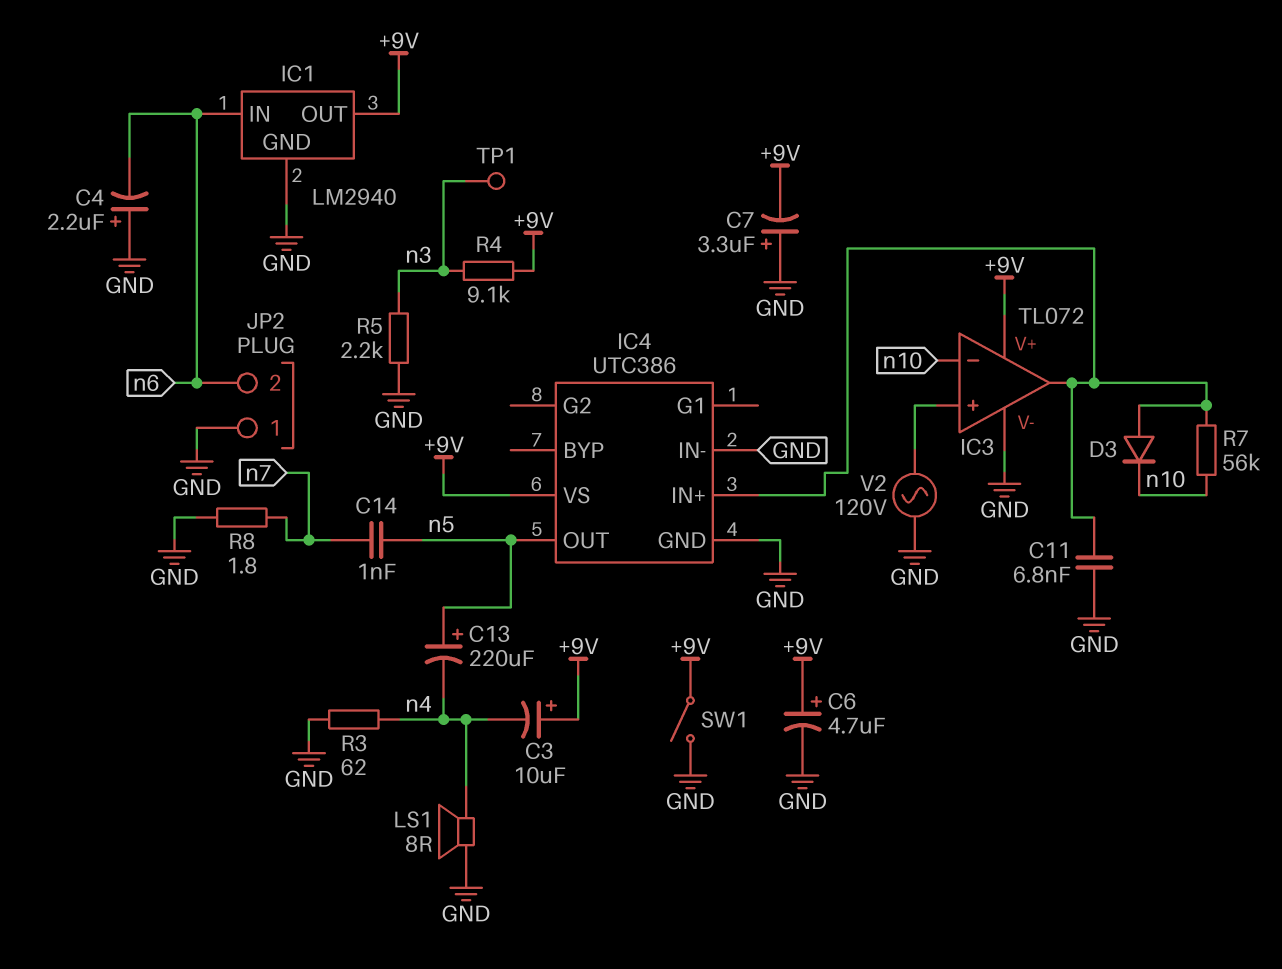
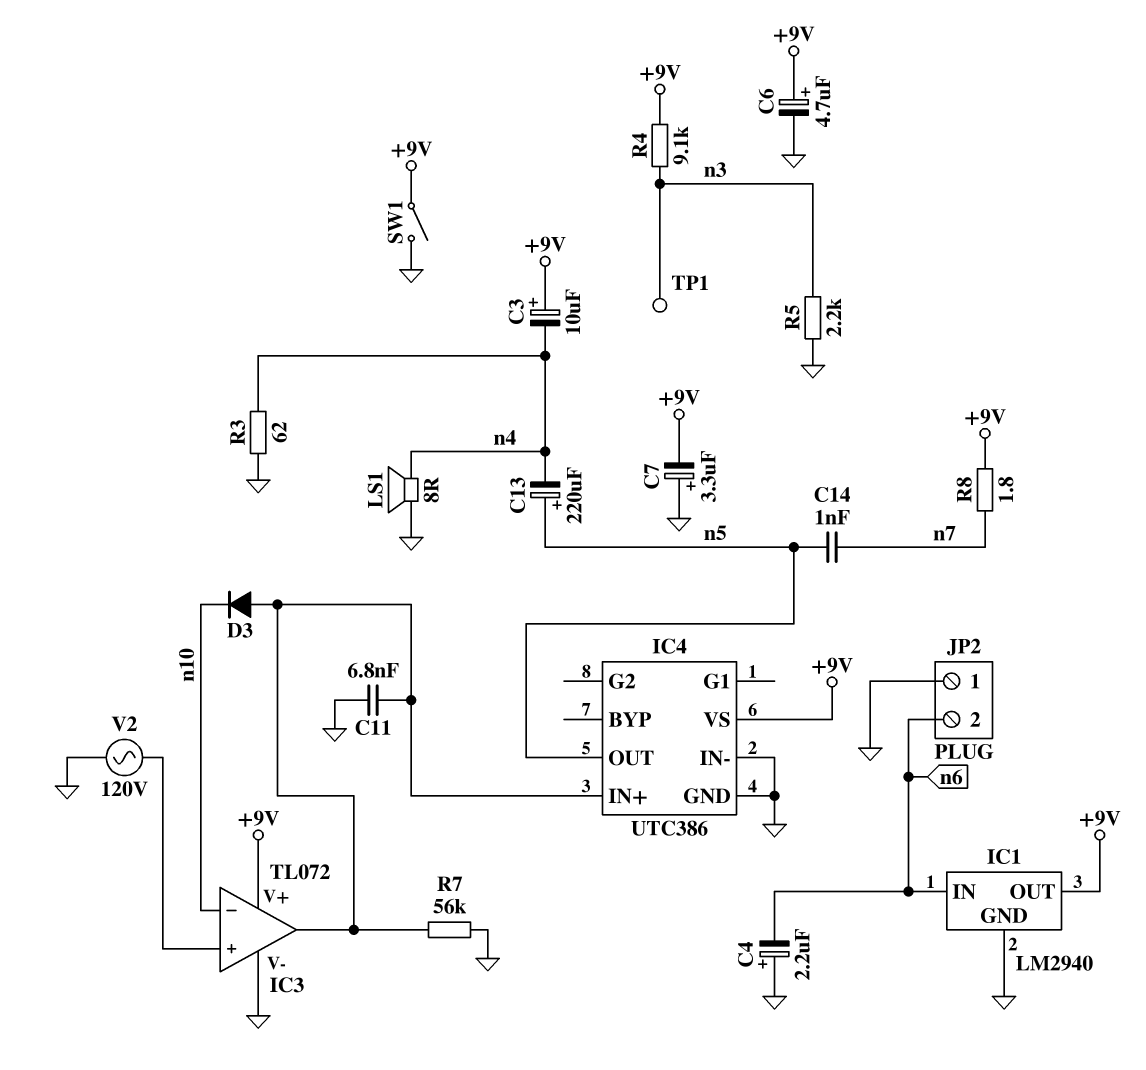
R7: 56k (IC3/out, n10) -> 56k (GND, IC3/out)
R8: 1.8 (GND, n7) -> 1.8 (+9V, n7)

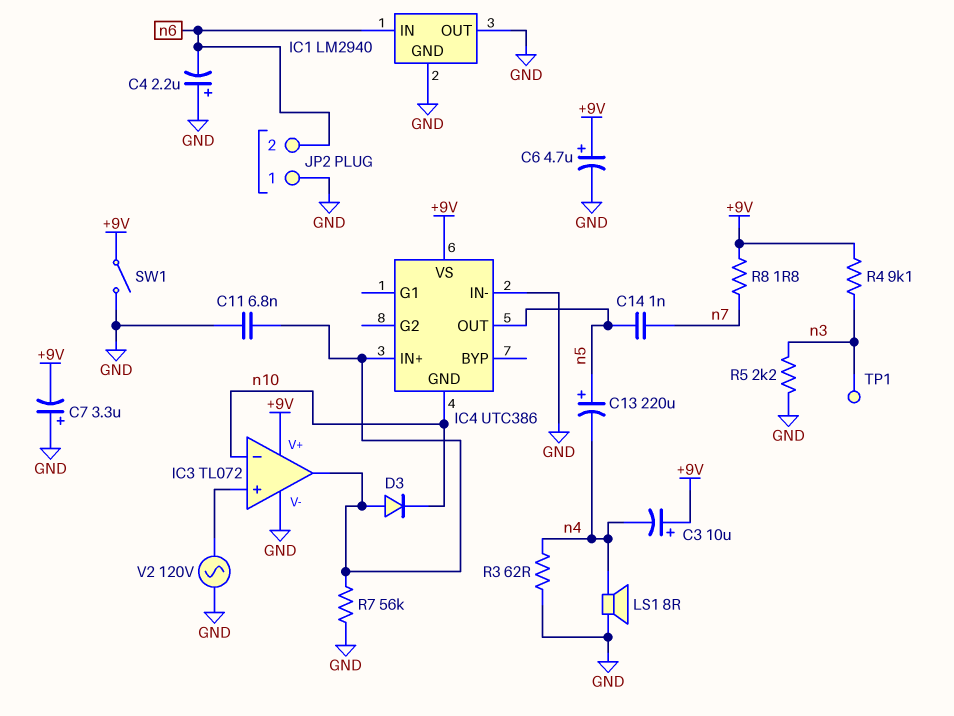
IC1 pin OUT: +9V -> GND
IC4 pin GND: GND -> n10

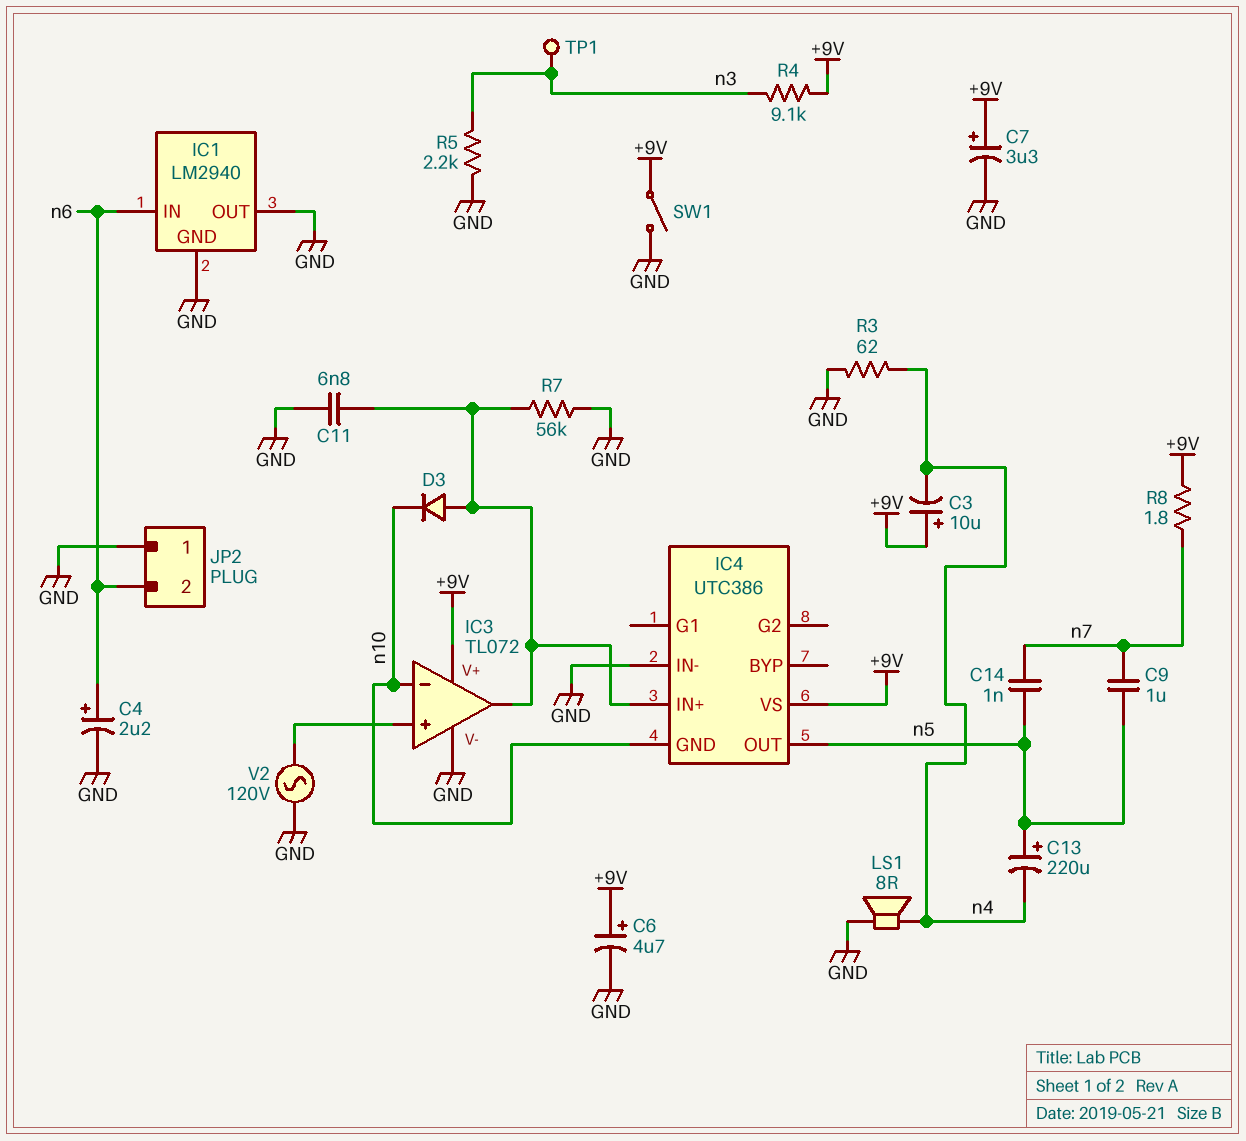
C4: 2.2uF (plus GND, minus n6) -> 2.2uF (plus n6, minus GND)
C7: 3.3uF (plus GND, minus +9V) -> 3.3uF (plus +9V, minus GND)
C9: none -> 1uF (n5, n7)

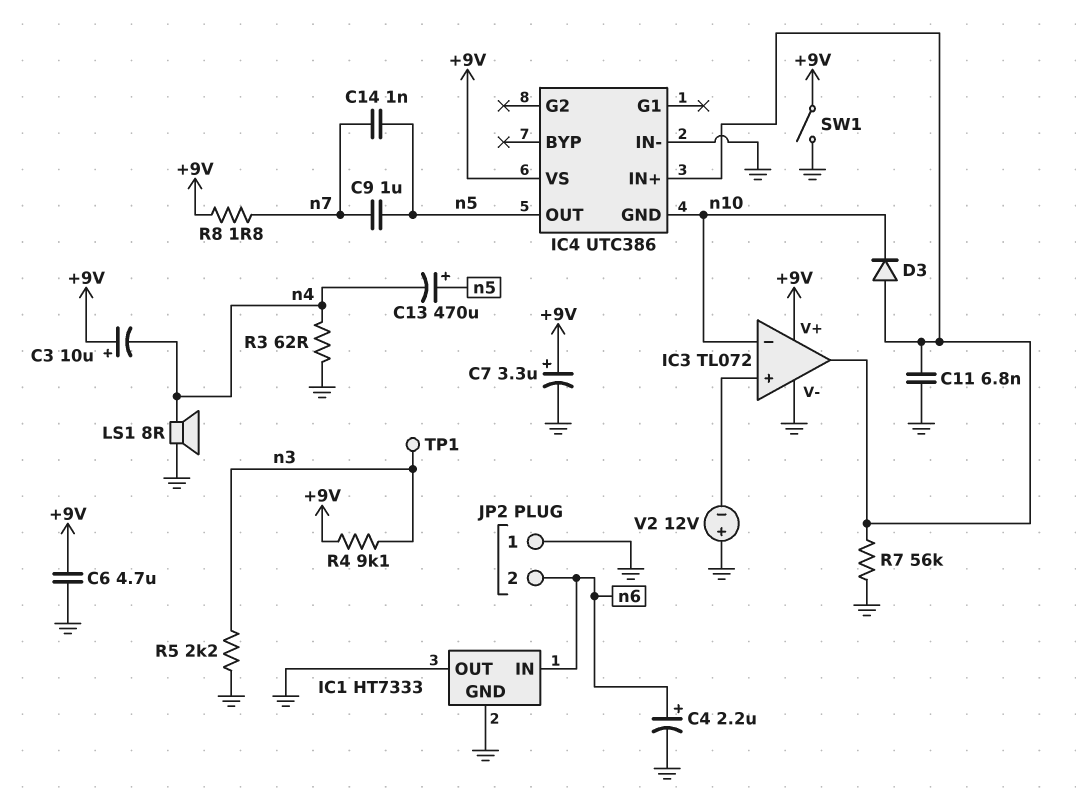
C6: 4.7uF (plus +9V, minus GND) -> 4.7uF (+9V, GND)
C13: 220uF (plus n5, minus n4) -> 470uF (plus n5, minus n4)
IC1: LM2940 -> HT7333
V2: AC 120V (GND, IC3/in+) -> 12V (plus GND, minus IC3/in+)

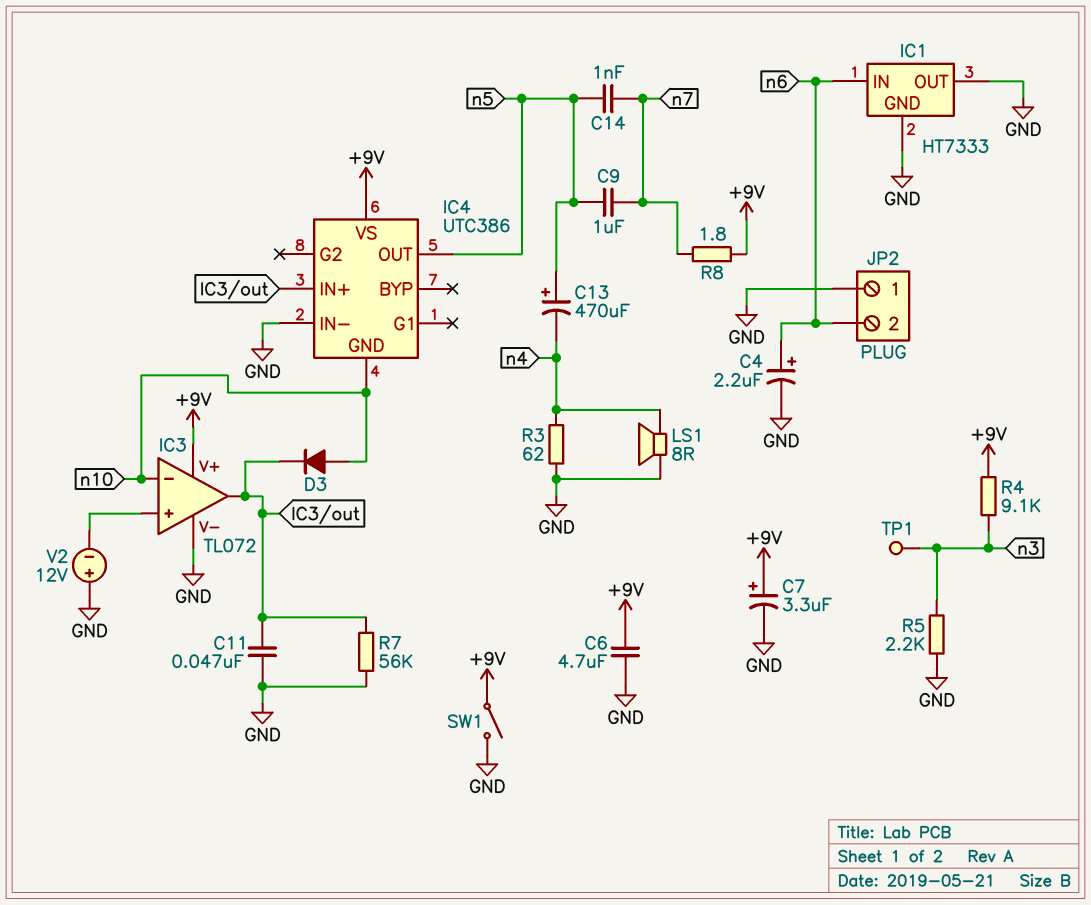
C3: 10uF (plus +9V, minus n4) -> none
C11: 6.8nF (GND, IC3/out) -> 47nF (GND, IC3/out)
D3: diode (A IC3/out, K n10) -> diode (A n10, K IC3/out)

